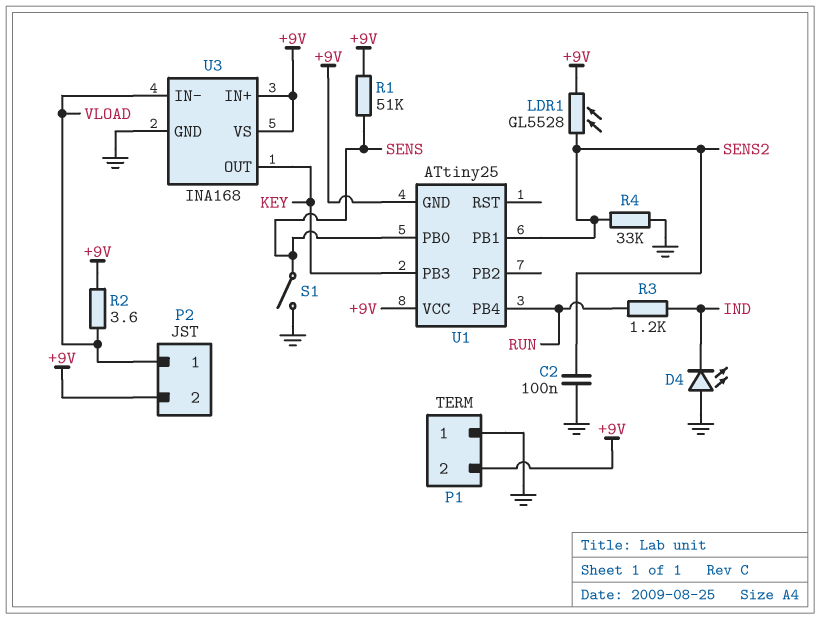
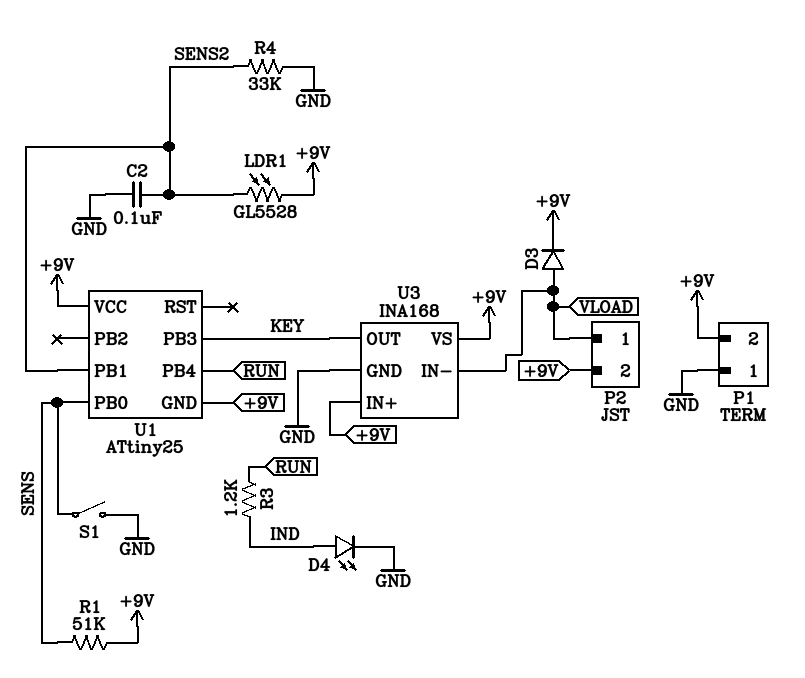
D3: none -> diode (A VLOAD, K +9V)
D4: LED (A GND, K IND) -> LED (A IND, K GND)
R2: 3.6 (+9V, VLOAD) -> none

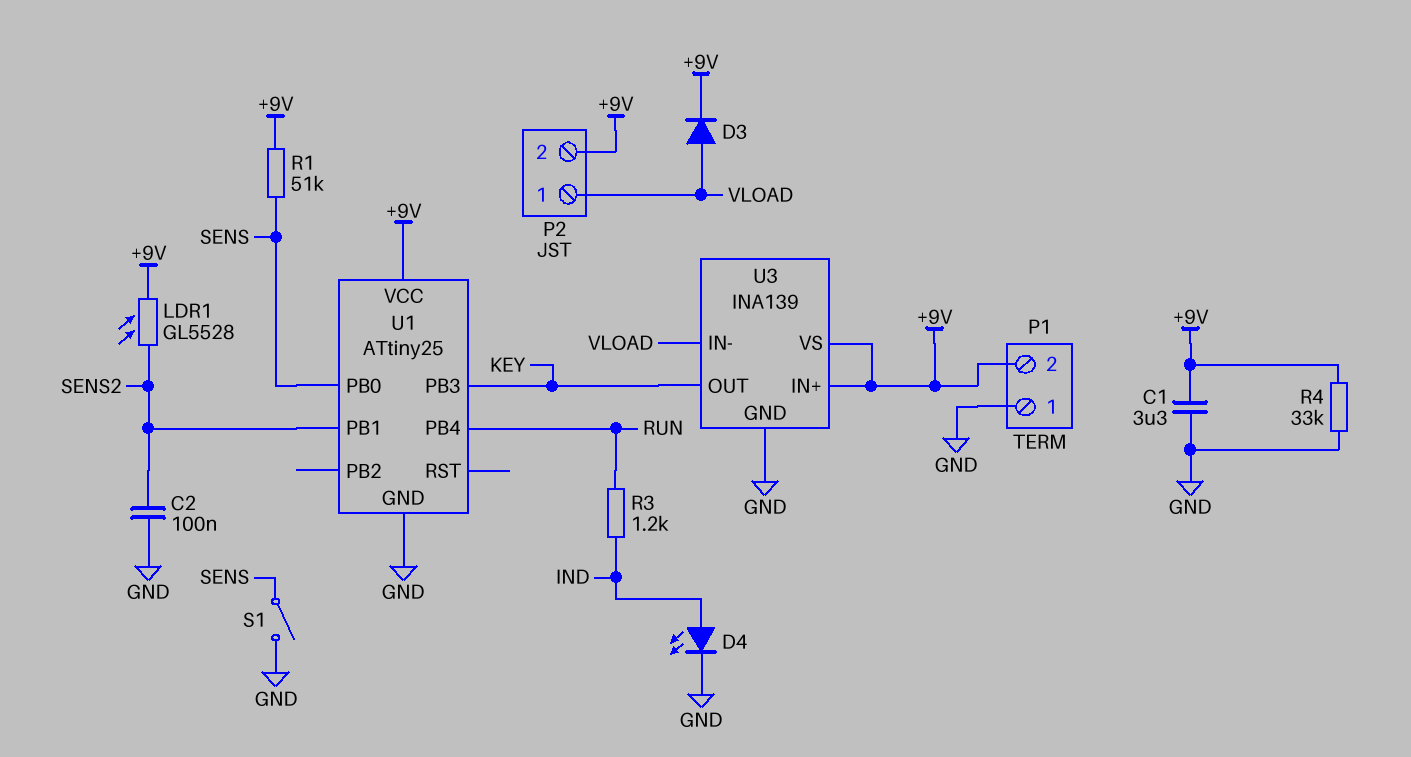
C1: none -> 3.3uF (+9V, GND)
R4: 33k (GND, SENS2) -> 33k (+9V, GND)
U1 pin GND: +9V -> GND
U3: INA168 -> INA139

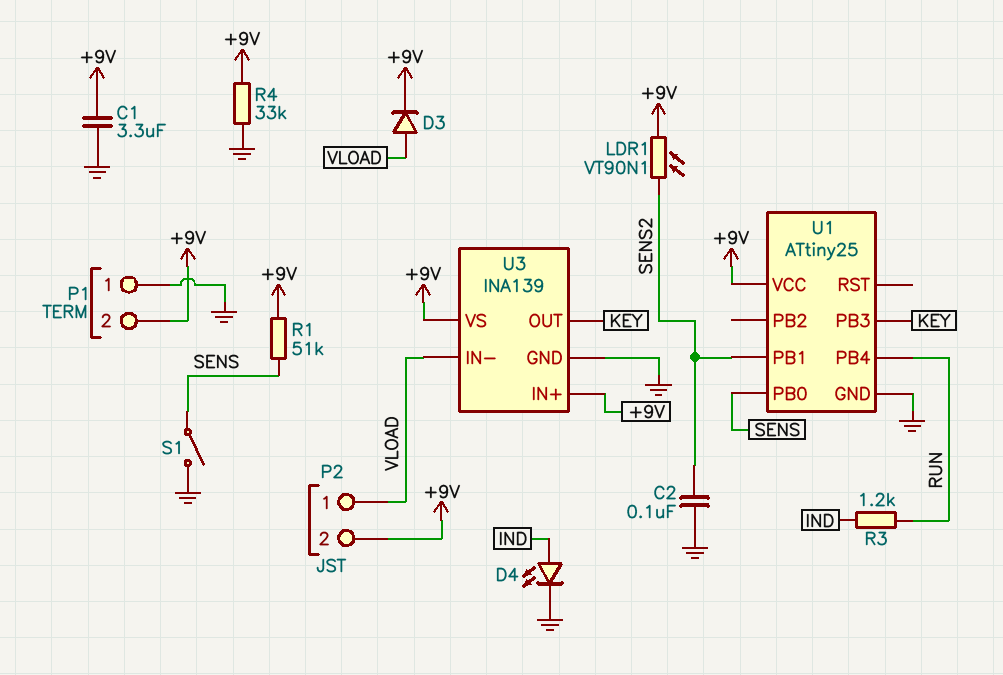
LDR1: GL5528 (+9V, SENS2) -> VT90N1 (+9V, SENS2)

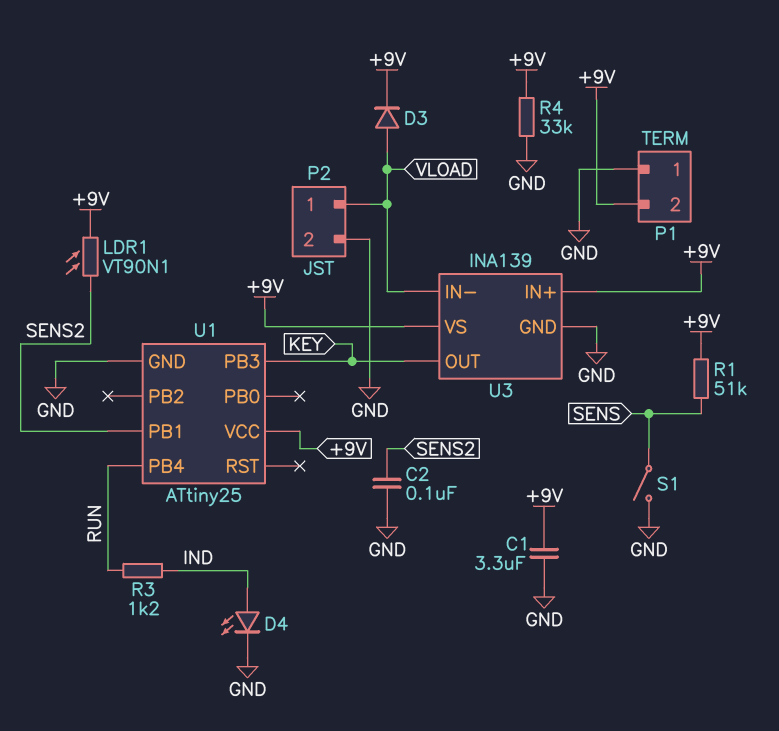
P2 pin 2: +9V -> GND
U1 pin PB0: SENS -> none

